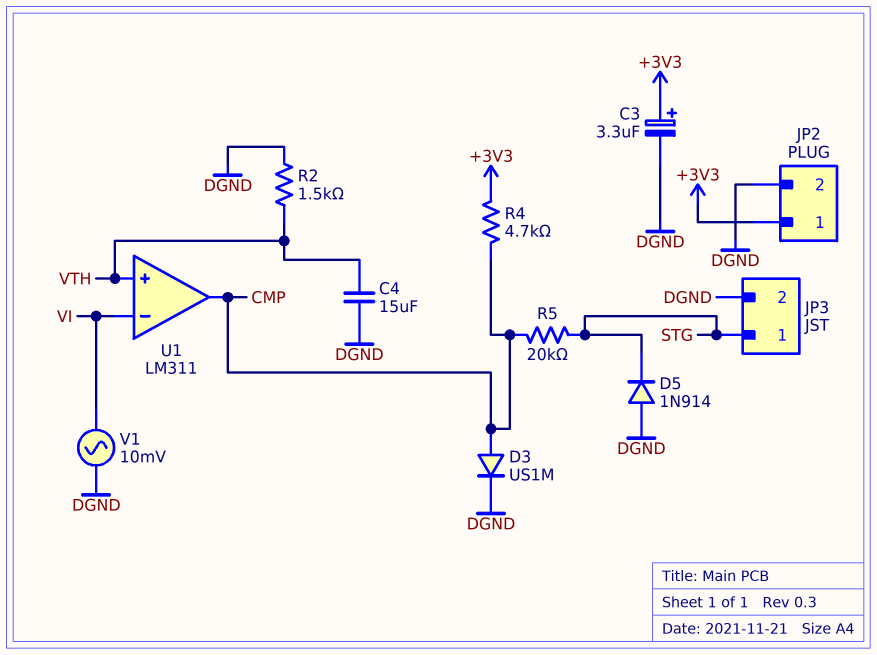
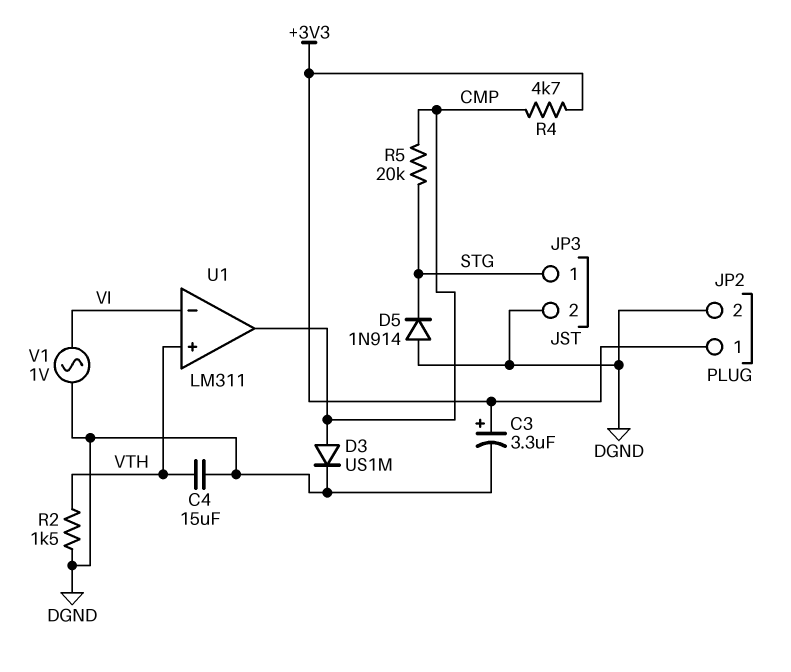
V1: AC 10mV (DGND, VI) -> AC 1V (DGND, VI)

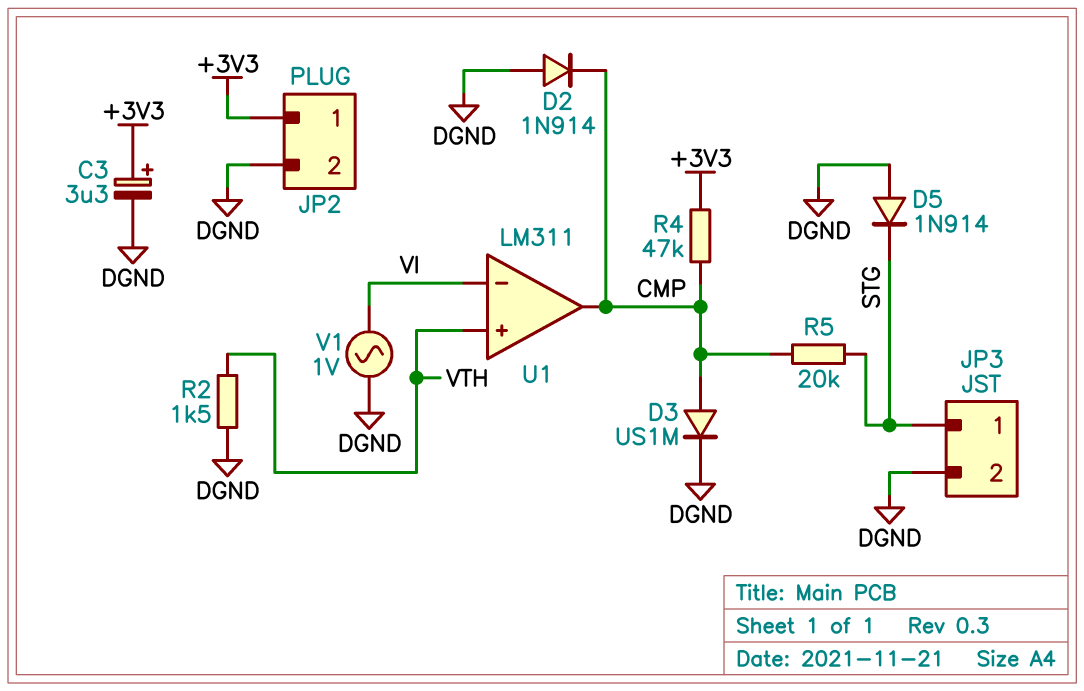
C4: 15uF (DGND, VTH) -> none
D2: none -> diode 1N914 (A DGND, K CMP)
R4: 4.7k (+3V3, CMP) -> 47k (+3V3, CMP)

